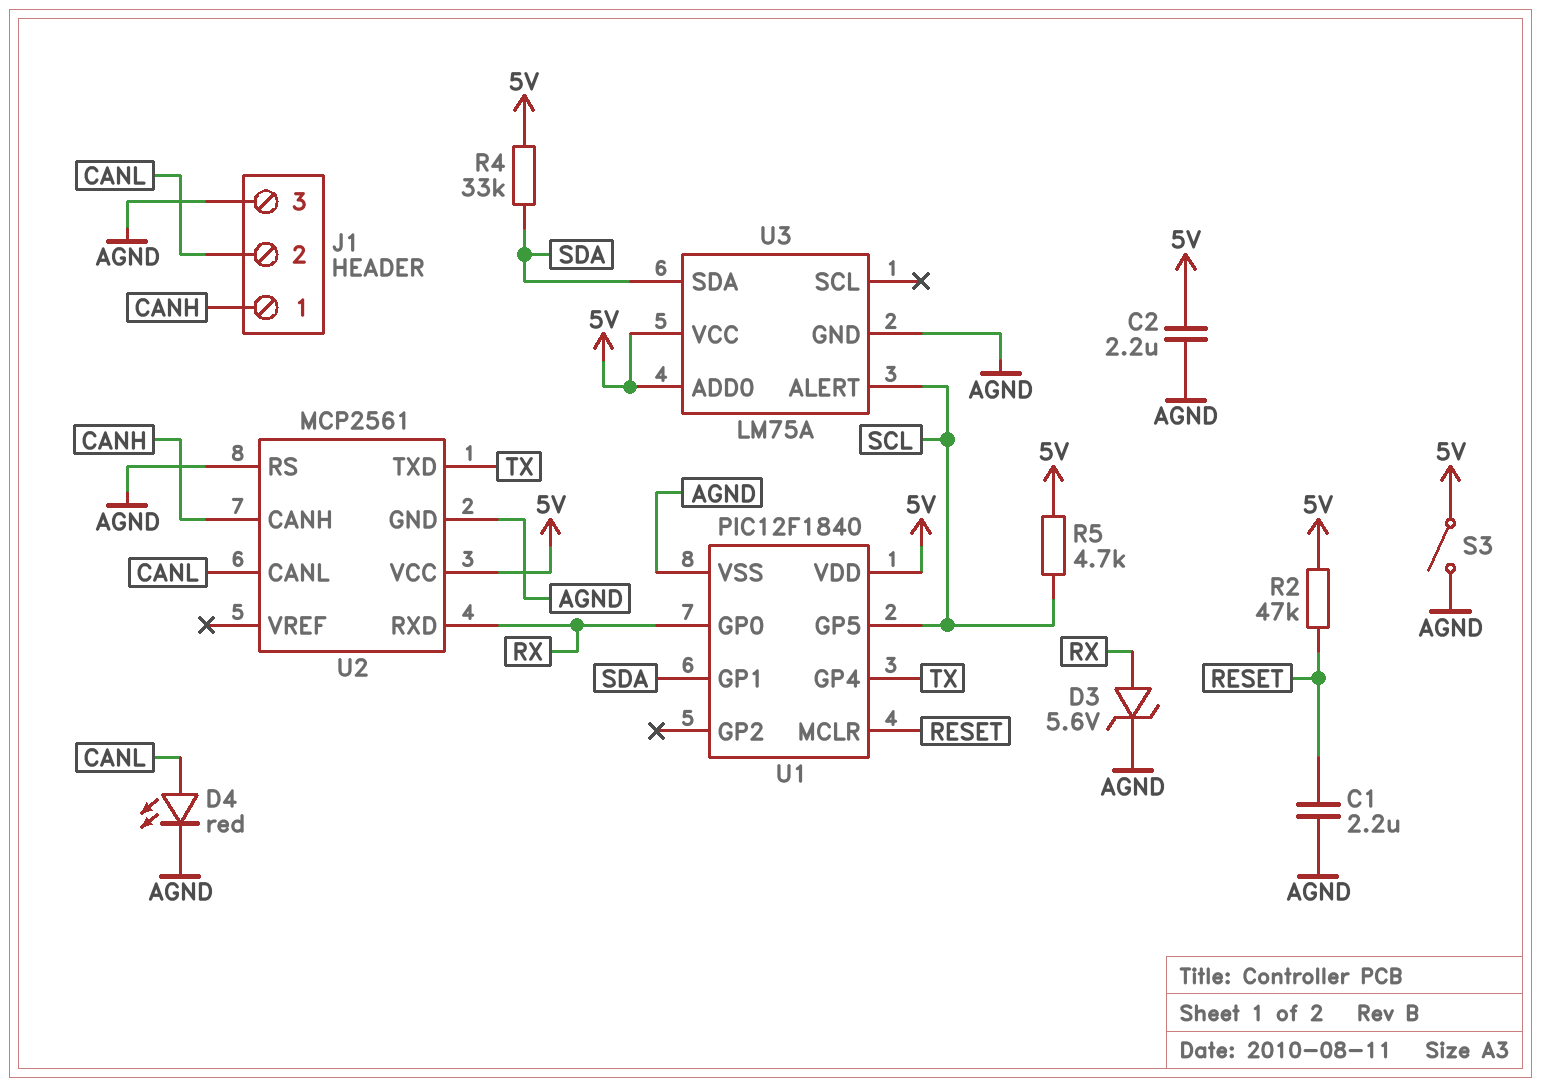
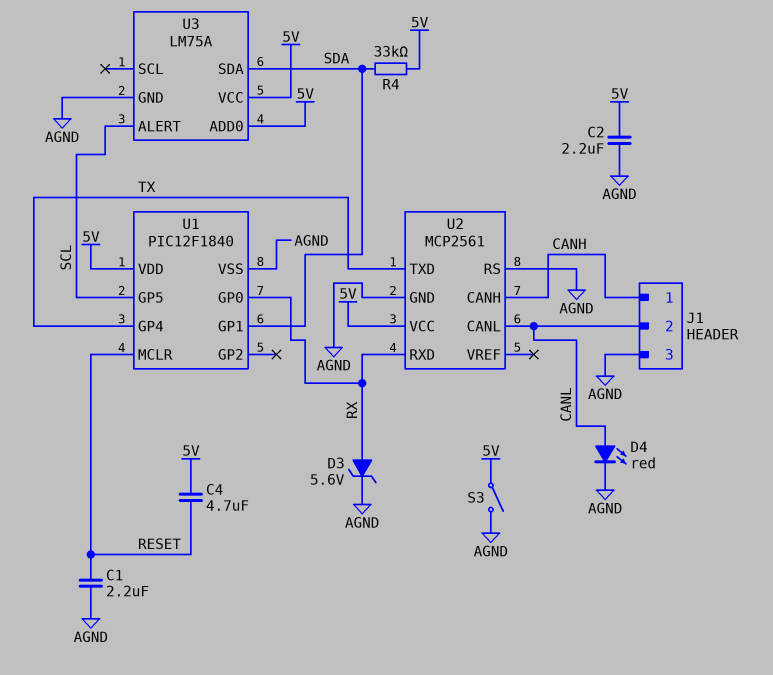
C4: none -> 4.7uF (5V, RESET)
R2: 47k (5V, RESET) -> none
R5: 4.7k (5V, SCL) -> none

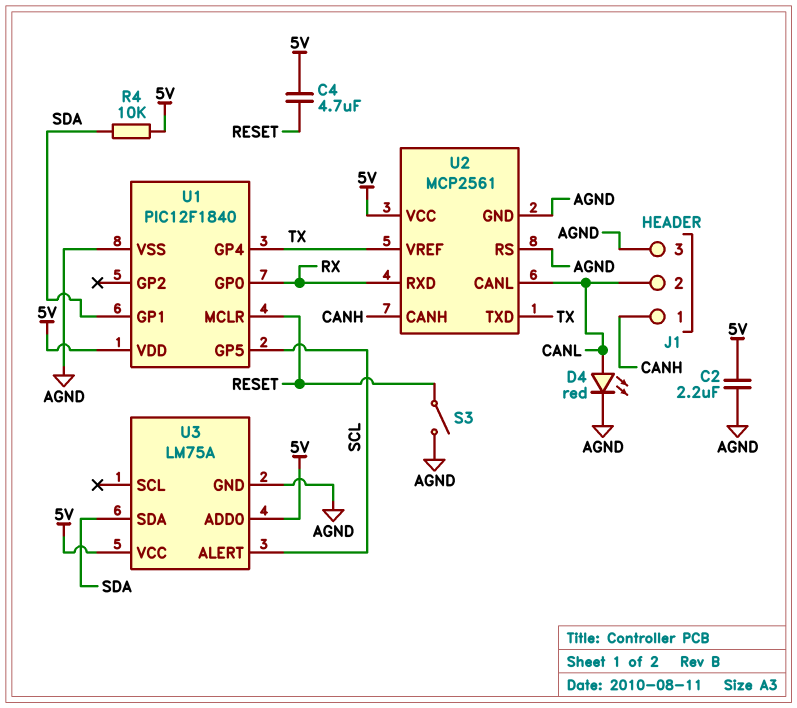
C1: 2.2uF (AGND, RESET) -> none
D3: zener 5.6V (A RX, K AGND) -> none
R4: 33k (5V, SDA) -> 10k (5V, SDA)
S3: switch (5V, AGND) -> switch (AGND, RESET)
U2 pin VREF: none -> TX

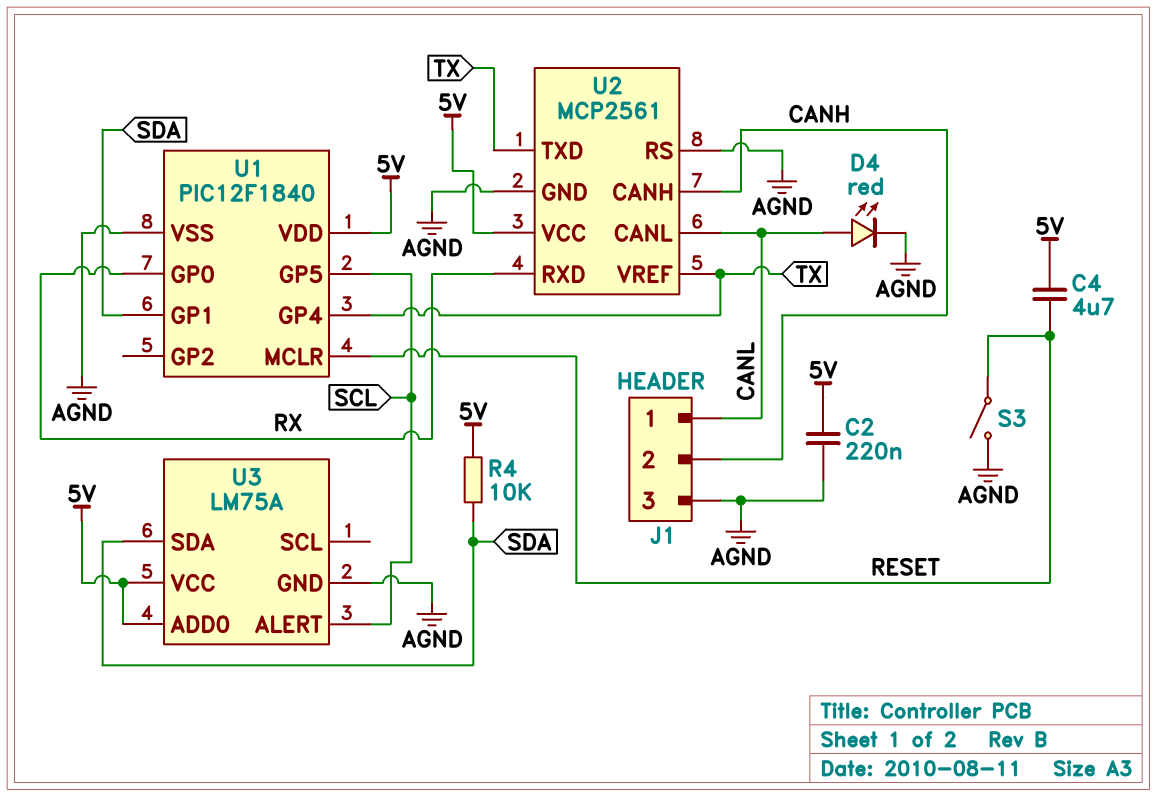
C2: 2.2uF (5V, AGND) -> 220nF (5V, AGND)
J1 pin 1: CANH -> CANL
J1 pin 2: CANL -> CANH

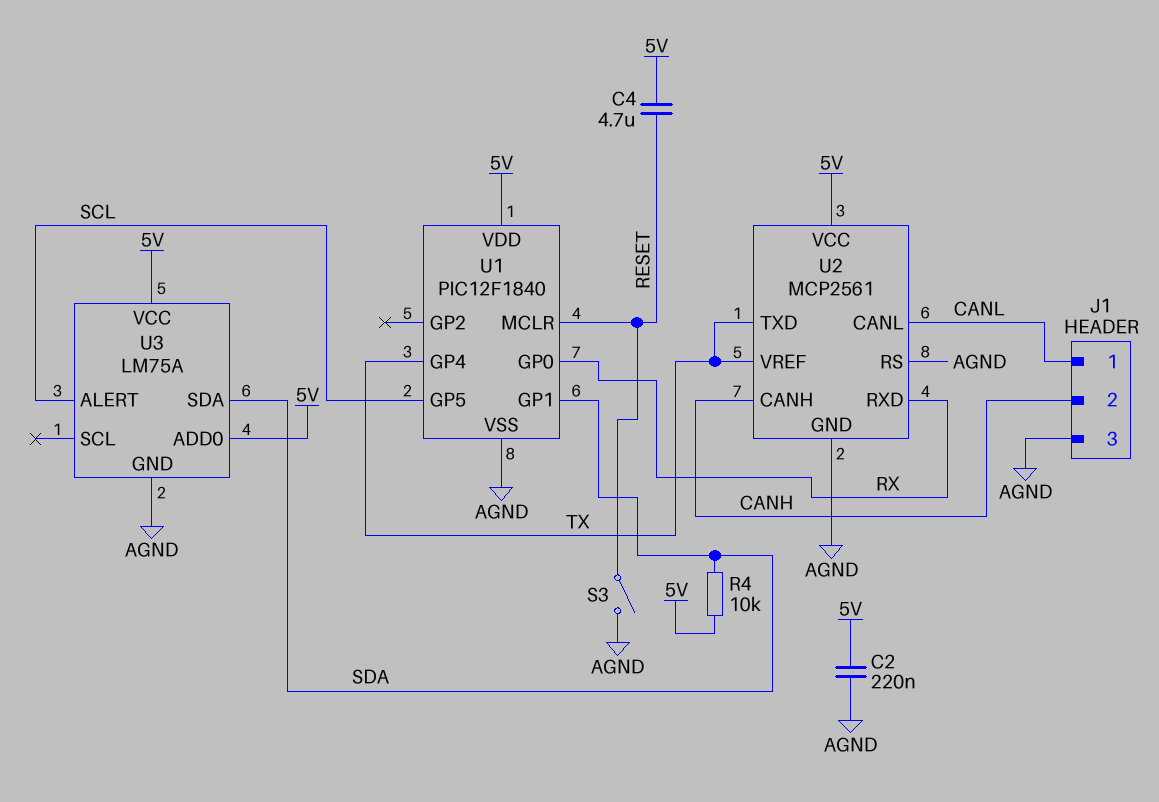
D4: LED red (A CANL, K AGND) -> none

